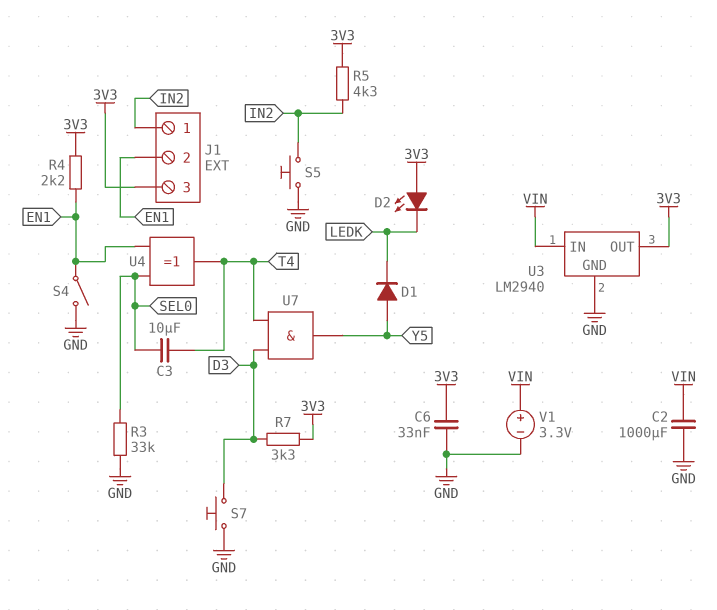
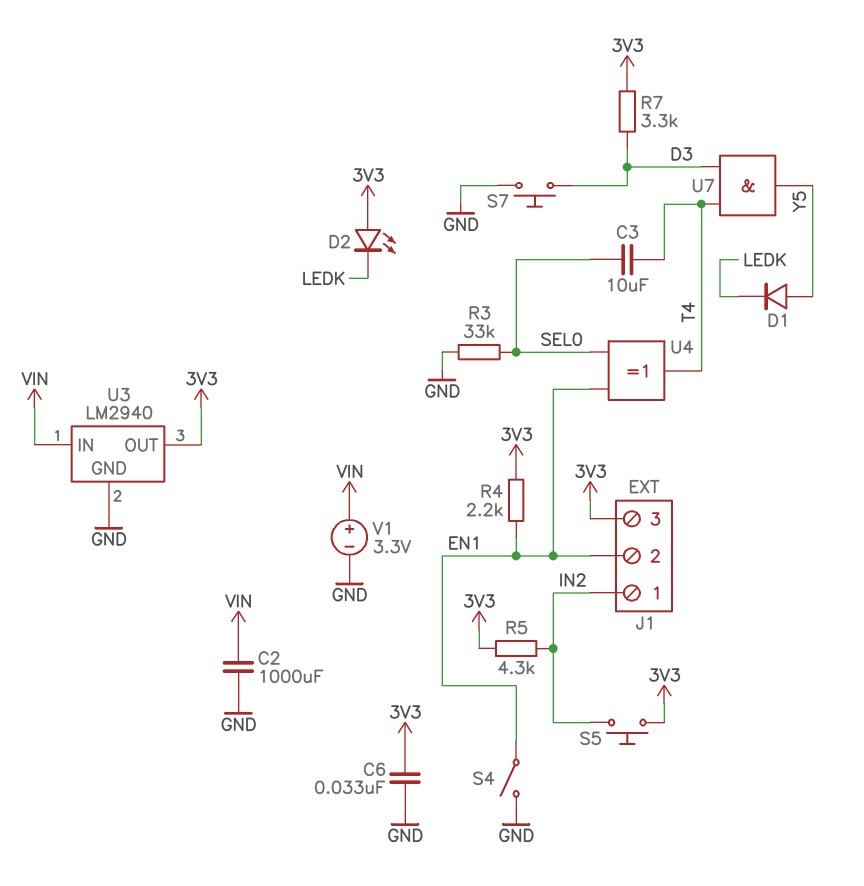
S5: button (GND, IN2) -> button (3V3, IN2)

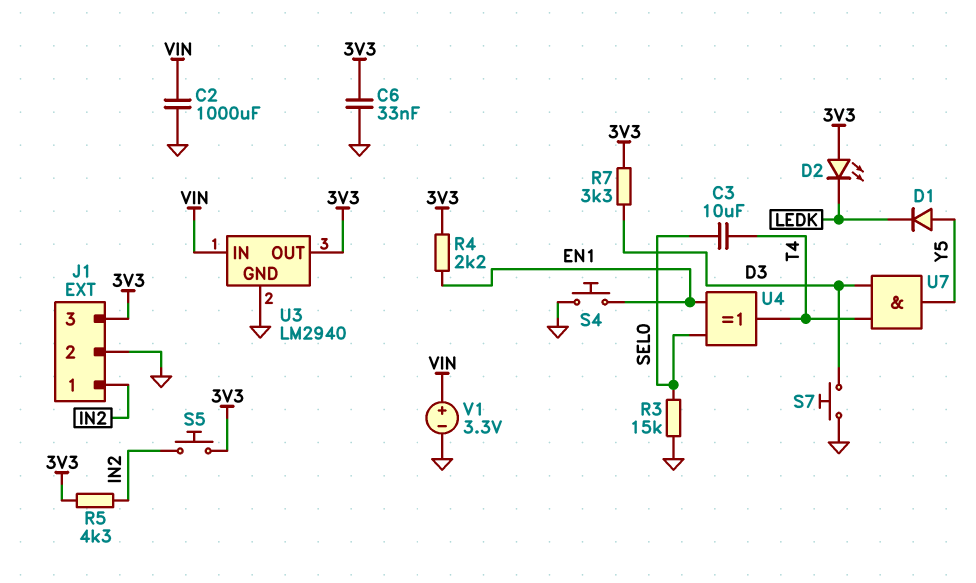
J1 pin 2: EN1 -> GND
R3: 33k (GND, SEL0) -> 15k (GND, SEL0)
S4: switch (EN1, GND) -> button (EN1, GND)

